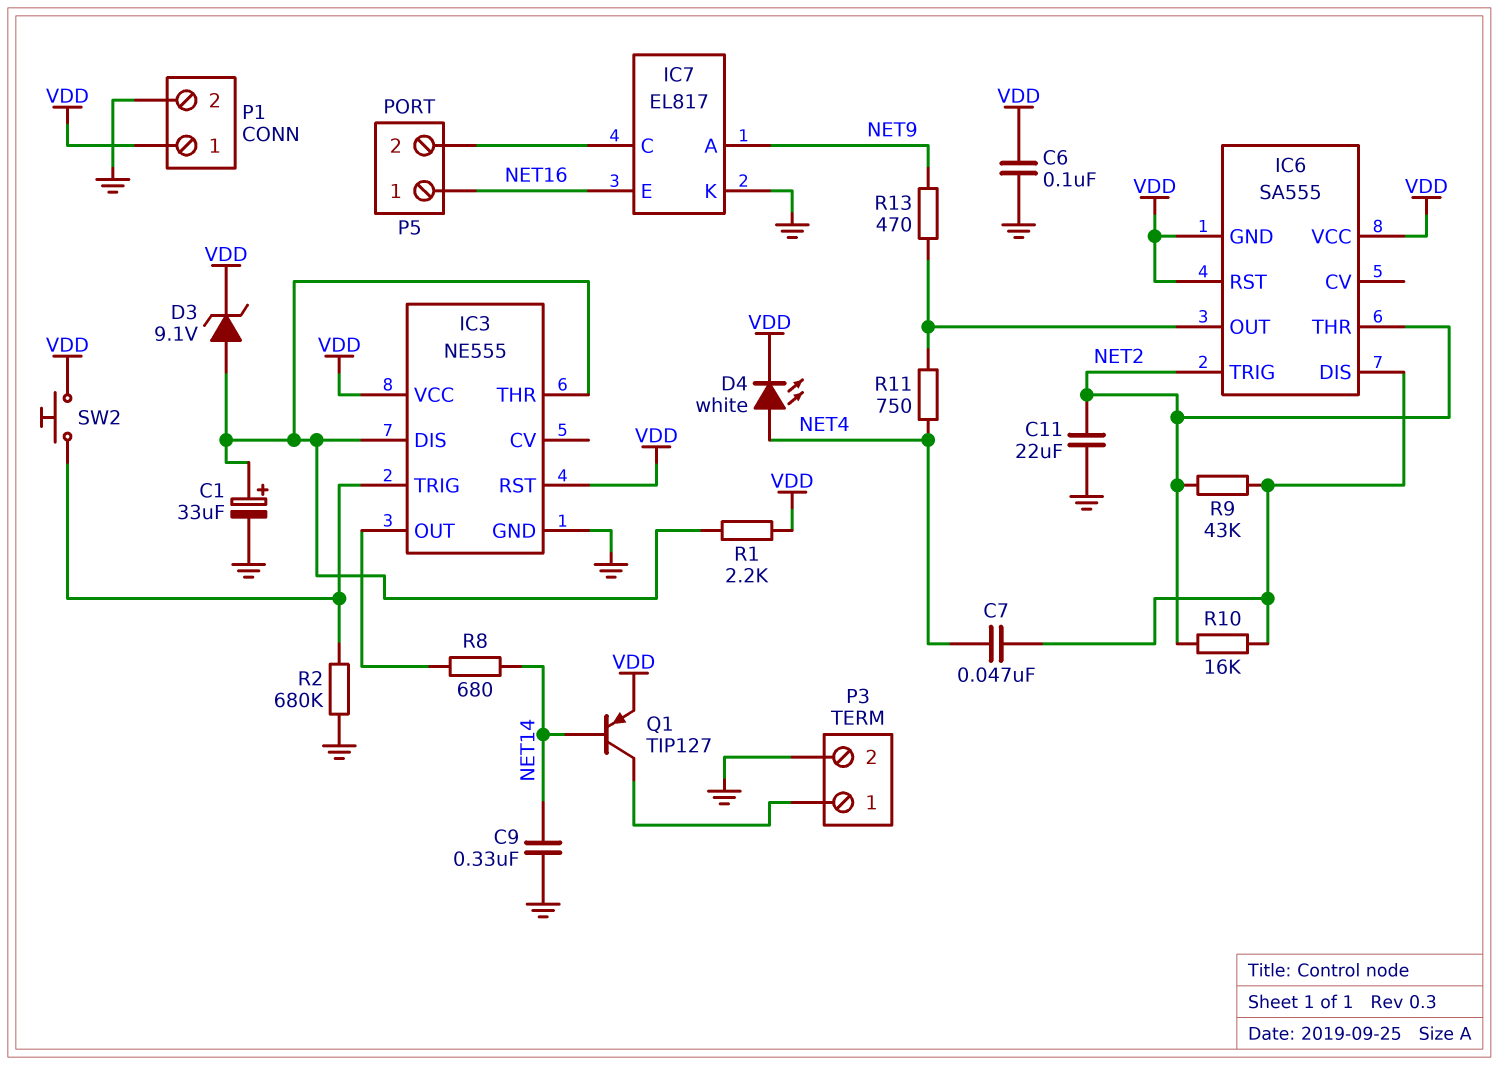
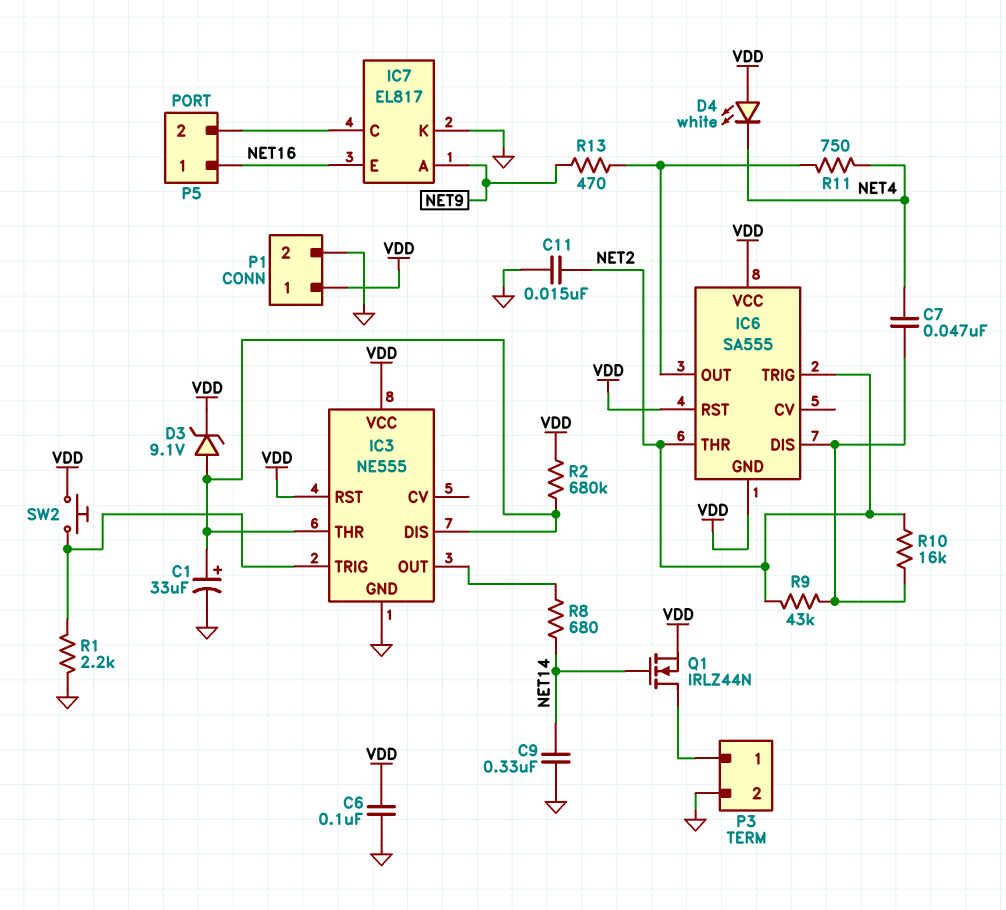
C11: 22uF (GND, NET2) -> 15nF (GND, NET2)
D4: LED white (A NET4, K VDD) -> LED white (A VDD, K NET4)
Q1: PNP TIP127 (B NET14, C P3/1, E VDD) -> NMOS IRLZ44N (G NET14, D P3/1, S VDD)
R1: 2.2k (IC3/DIS, VDD) -> 2.2k (GND, IC3/TRIG)
R2: 680k (GND, IC3/TRIG) -> 680k (IC3/DIS, VDD)

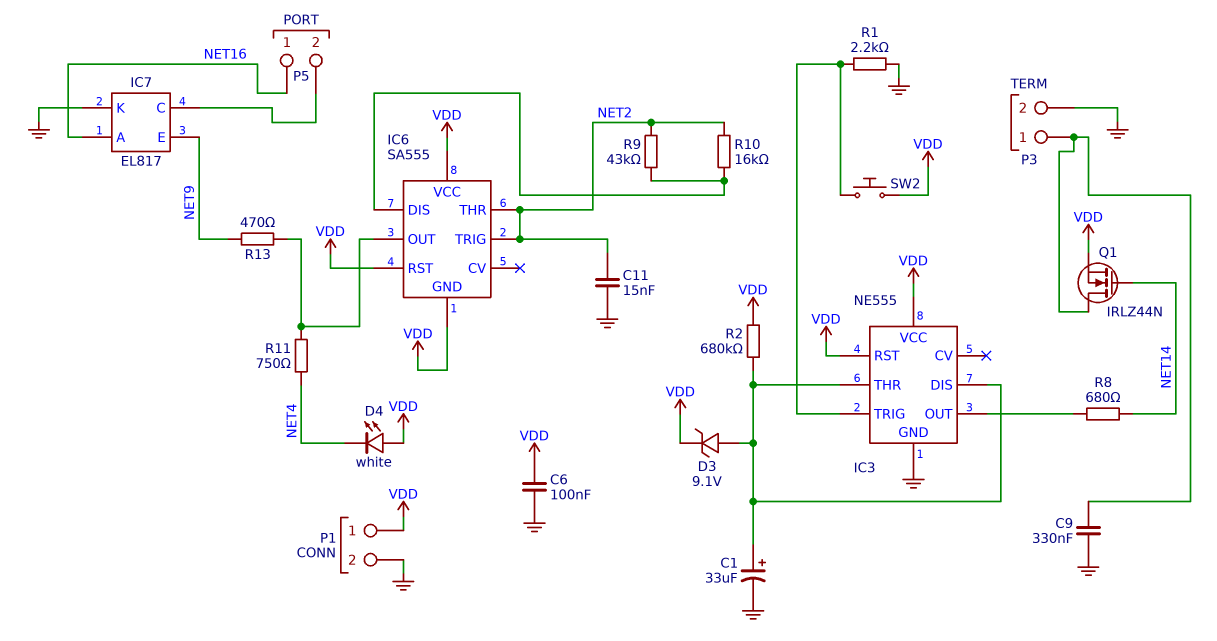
C7: 47nF (IC6/DIS, NET4) -> none
C9: 330nF (GND, NET14) -> 330nF (GND, P3/1)
IC7 pin A: NET9 -> NET16
IC7 pin E: NET16 -> NET9

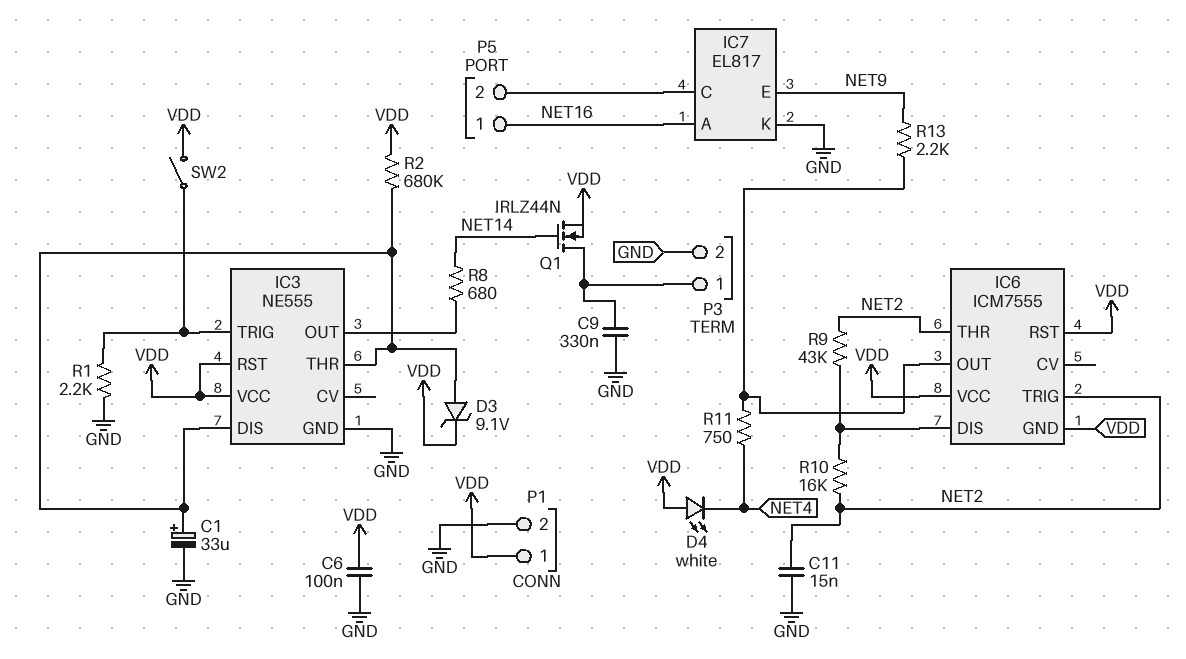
IC6: SA555 -> ICM7555
R13: 470 (IC6/OUT, NET9) -> 2.2k (IC6/OUT, NET9)
SW2: button (IC3/TRIG, VDD) -> switch (IC3/TRIG, VDD)

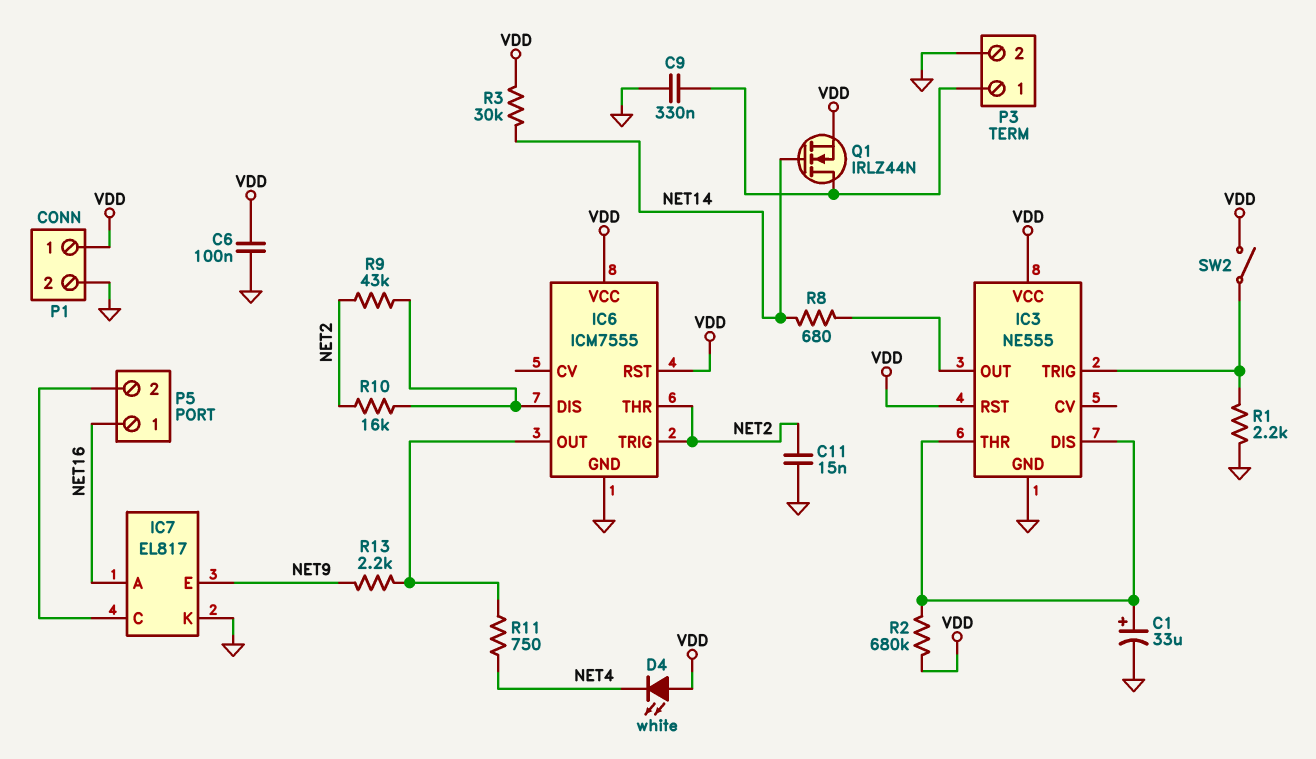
D3: zener 9.1V (A IC3/DIS, K VDD) -> none
IC6 pin GND: VDD -> GND
R3: none -> 30k (NET14, VDD)

